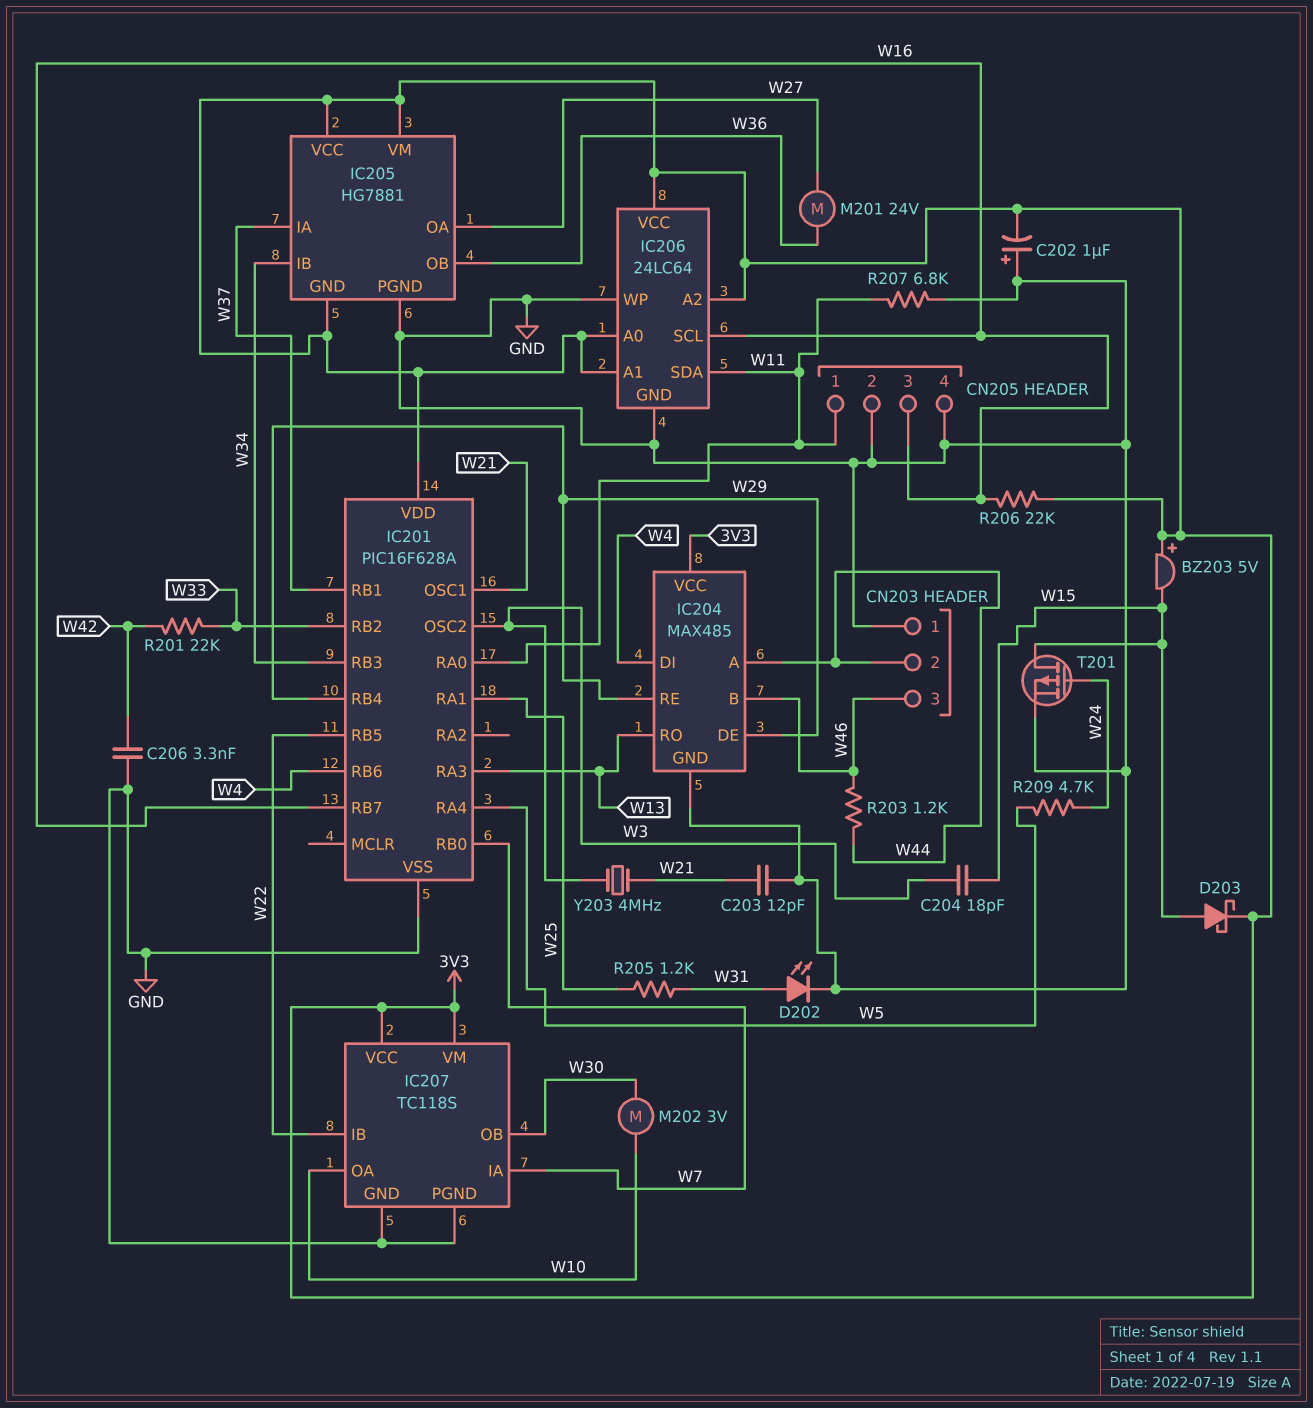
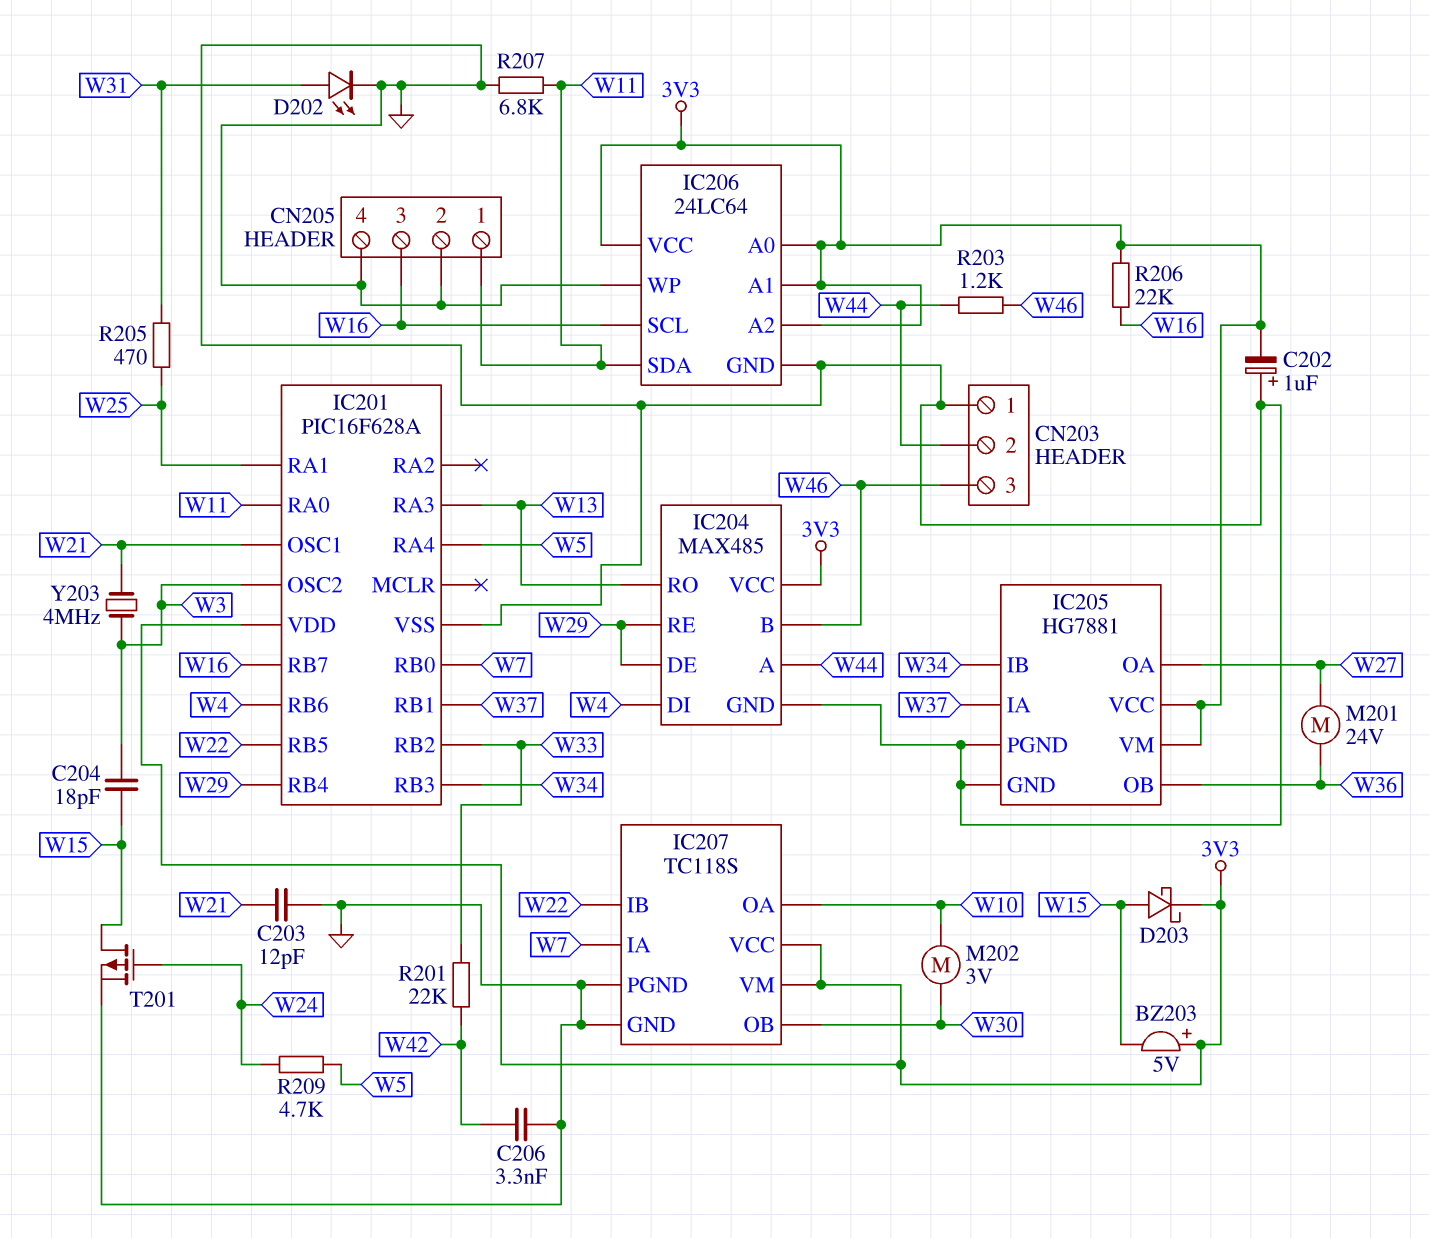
IC205 pin GND: 3V3 -> GND
R205: 1.2k (W25, W31) -> 470 (W25, W31)

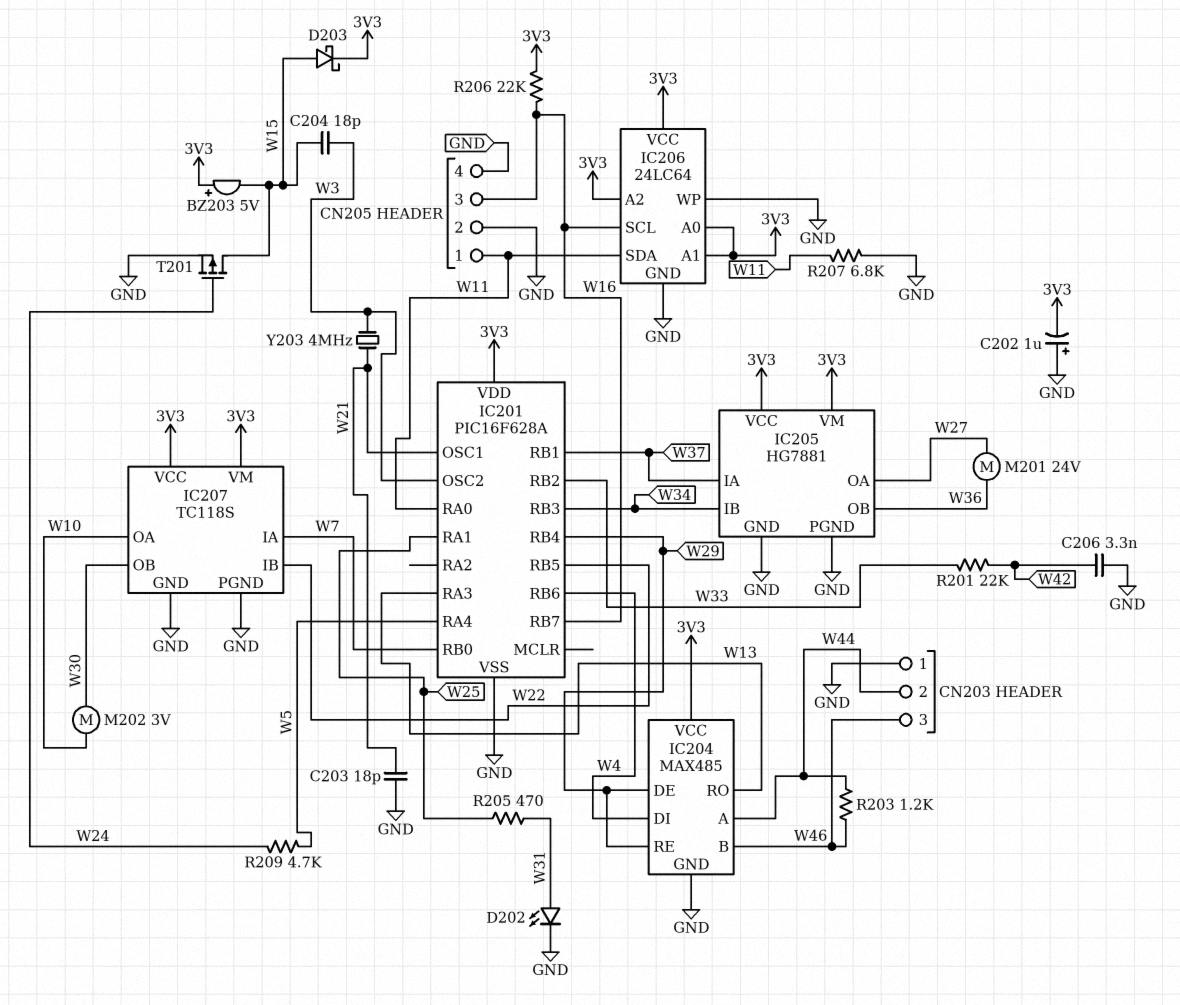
C203: 12pF (GND, W21) -> 18pF (GND, W21)

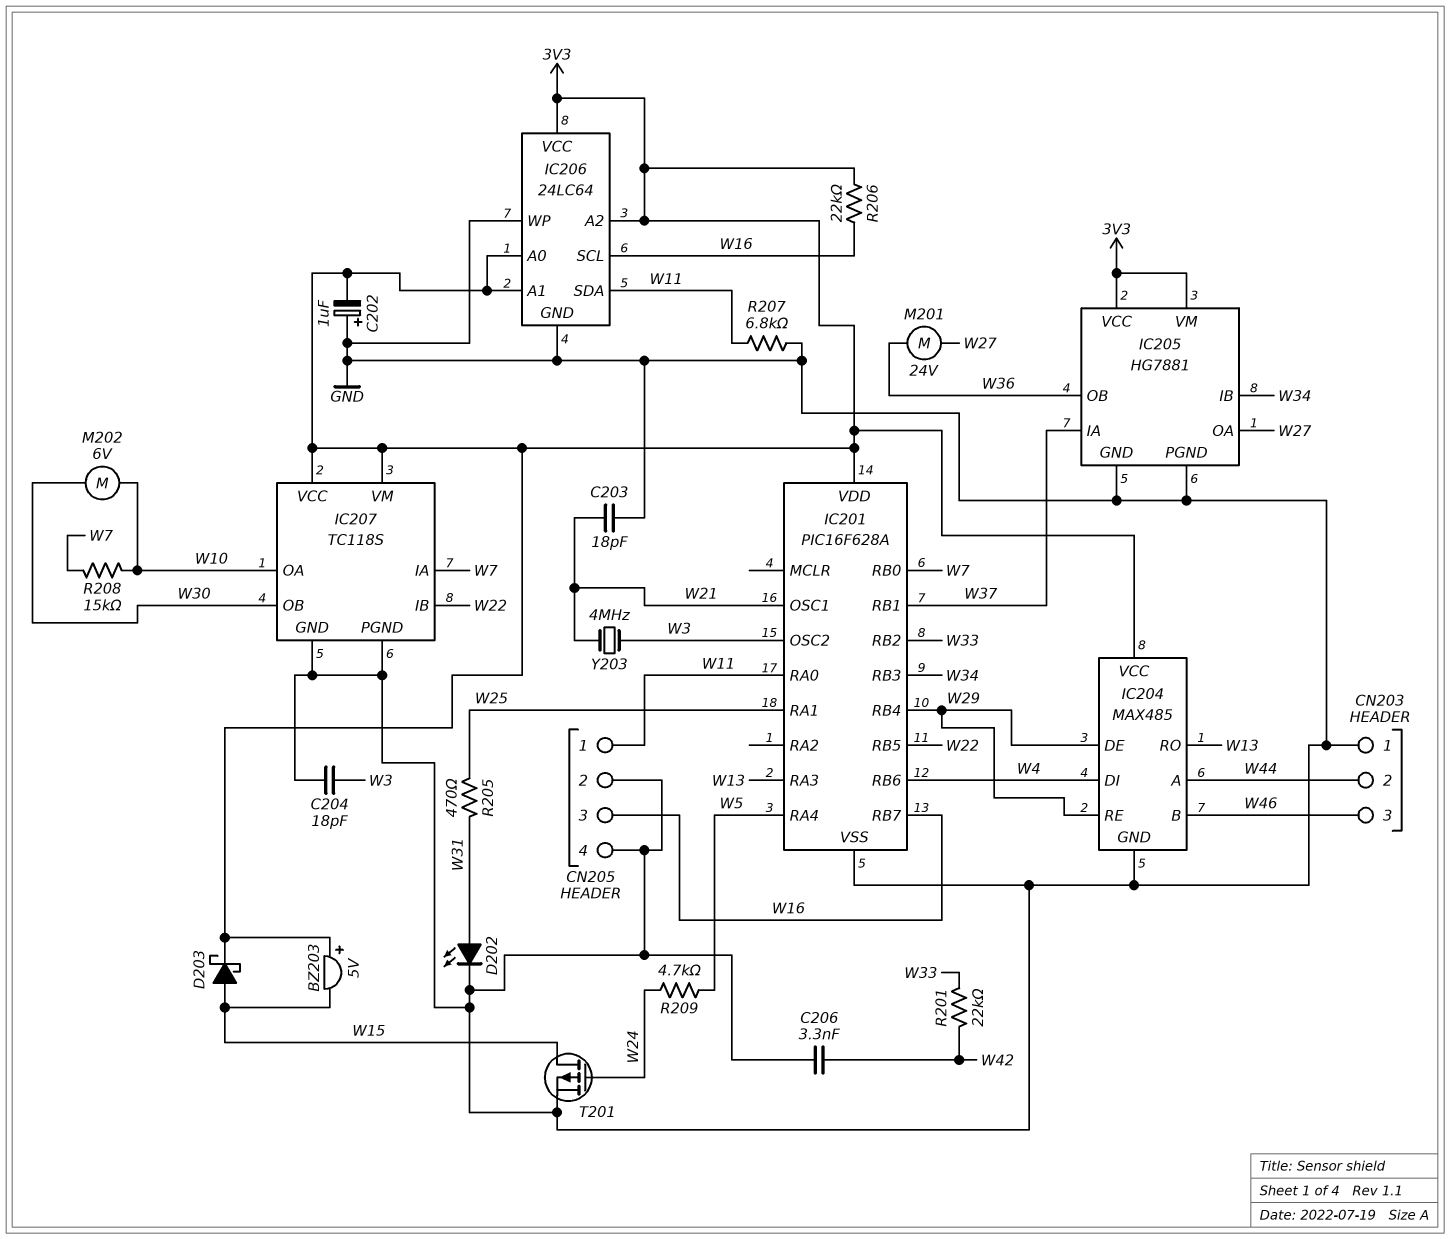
C204: 18pF (W3, W15) -> 18pF (GND, W3)
M202: motor 3V (W10, W30) -> motor 6V (W10, W30)
R203: 1.2k (W44, W46) -> none
R208: none -> 15k (W7, W10)

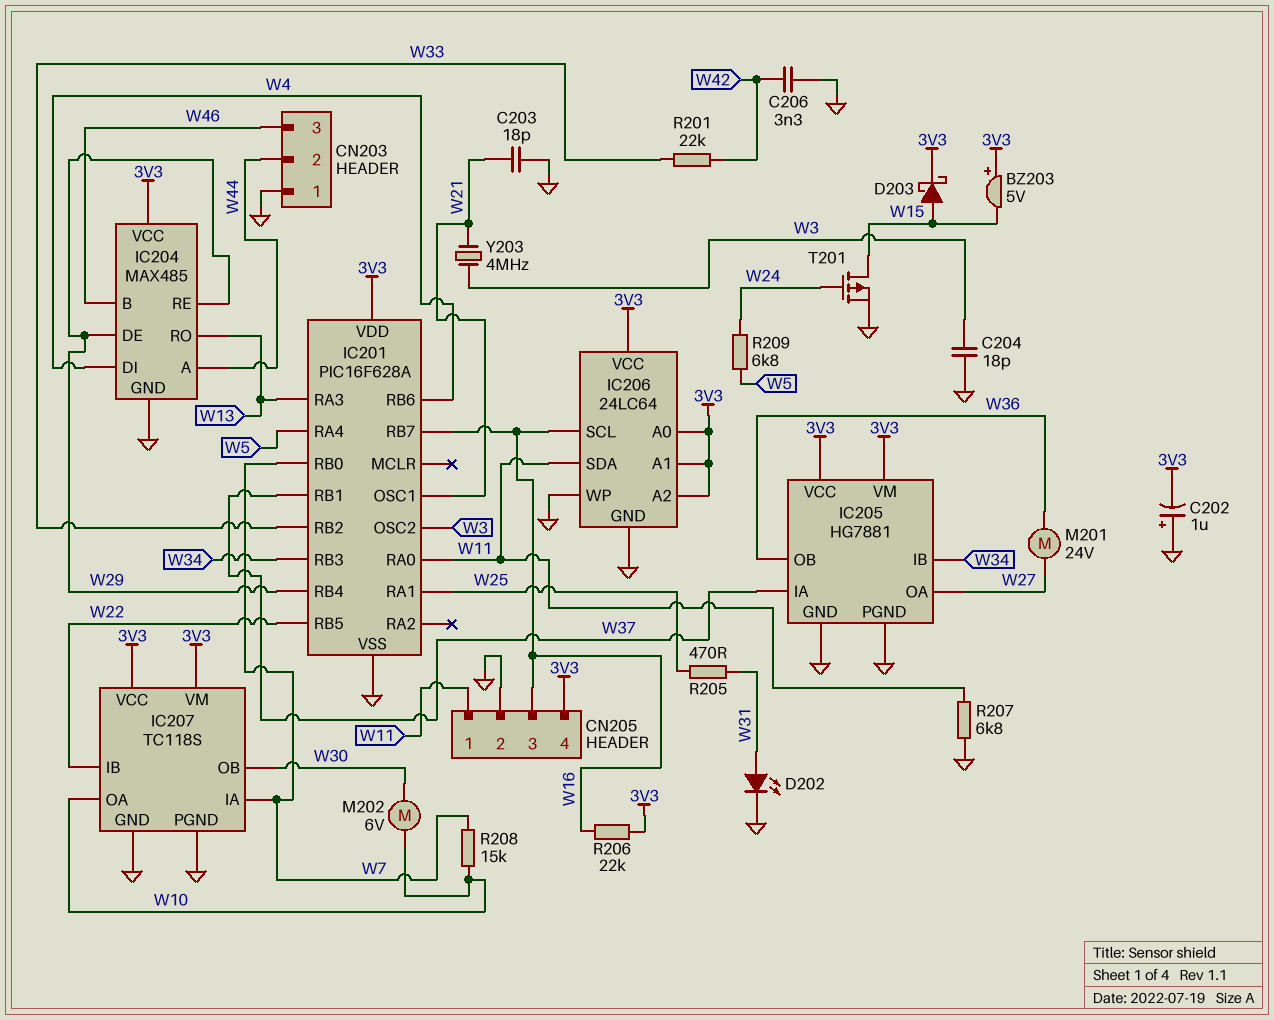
CN205 pin 4: GND -> 3V3
R209: 4.7k (W5, W24) -> 6.8k (W5, W24)

